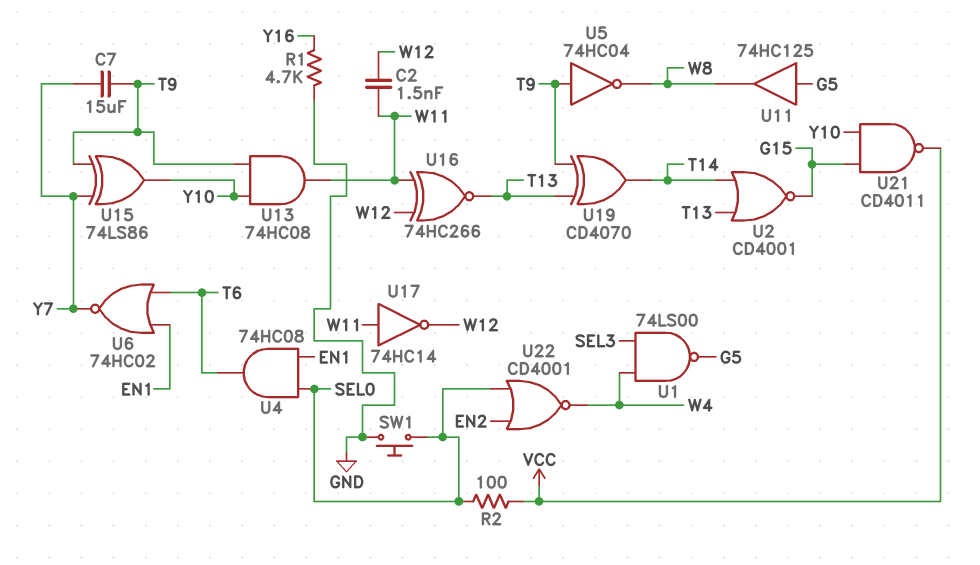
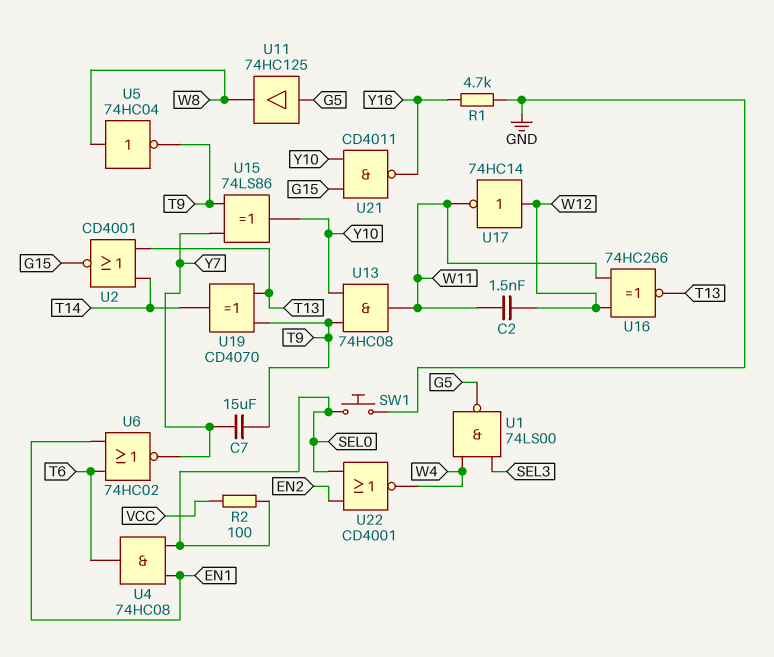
U5: NOT 74HC04 (in T9, out W8) -> NOT 74HC04 (in W8, out T9)
U17: NOT 74HC14 (in W11, out W12) -> NOT 74HC14 (in W12, out W11)
U21: NAND CD4011 (in G15, in Y10, out VCC) -> NAND CD4011 (in G15, in Y10, out Y16)

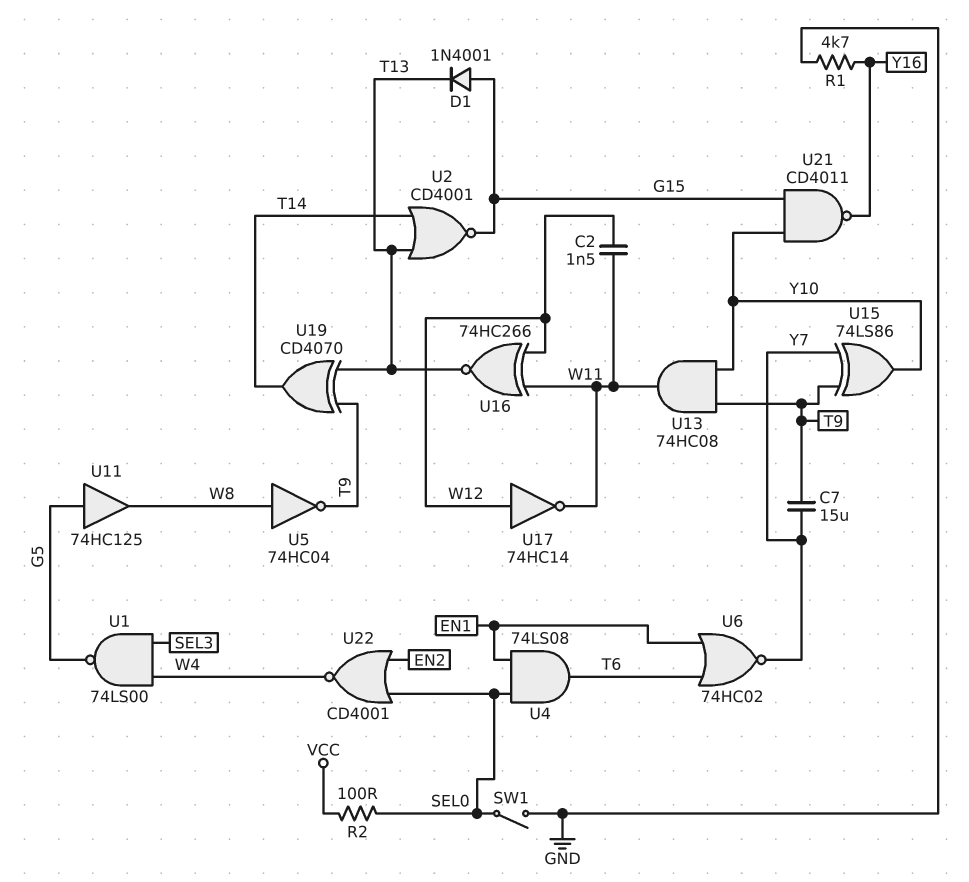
D1: none -> diode 1N4001 (A G15, K T13)
SW1: button (GND, SEL0) -> switch (GND, SEL0)
U4: AND 74HC08 (in EN1, in SEL0, out T6) -> AND 74LS08 (in EN1, in SEL0, out T6)

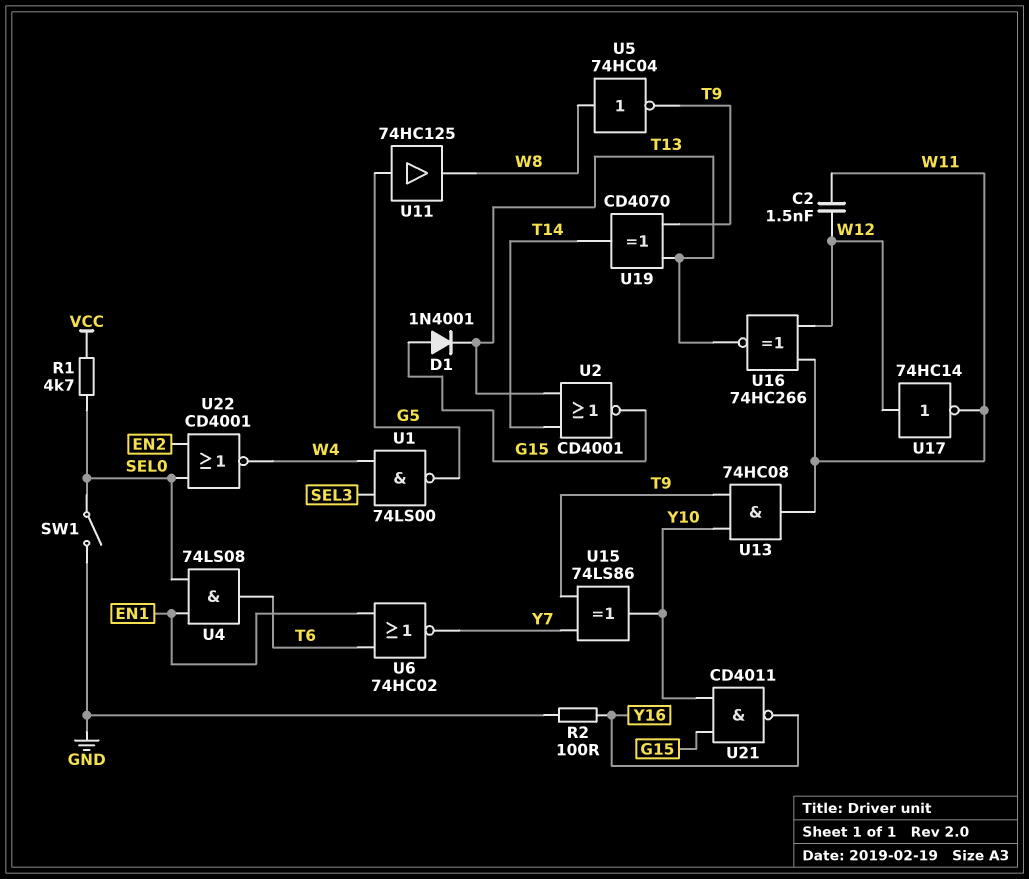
C7: 15uF (T9, Y7) -> none
R1: 4.7k (GND, Y16) -> 4.7k (SEL0, VCC)
R2: 100 (SEL0, VCC) -> 100 (GND, Y16)

